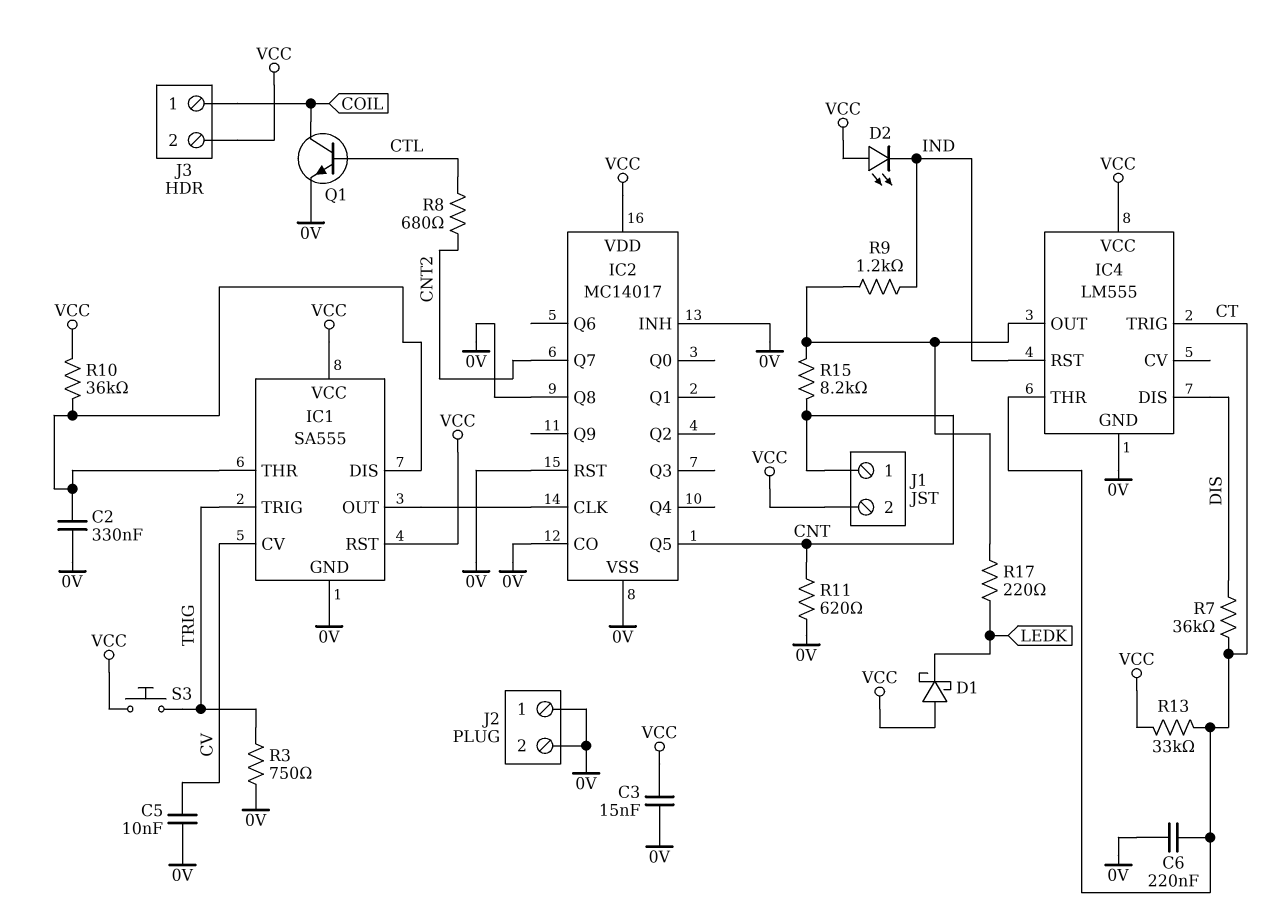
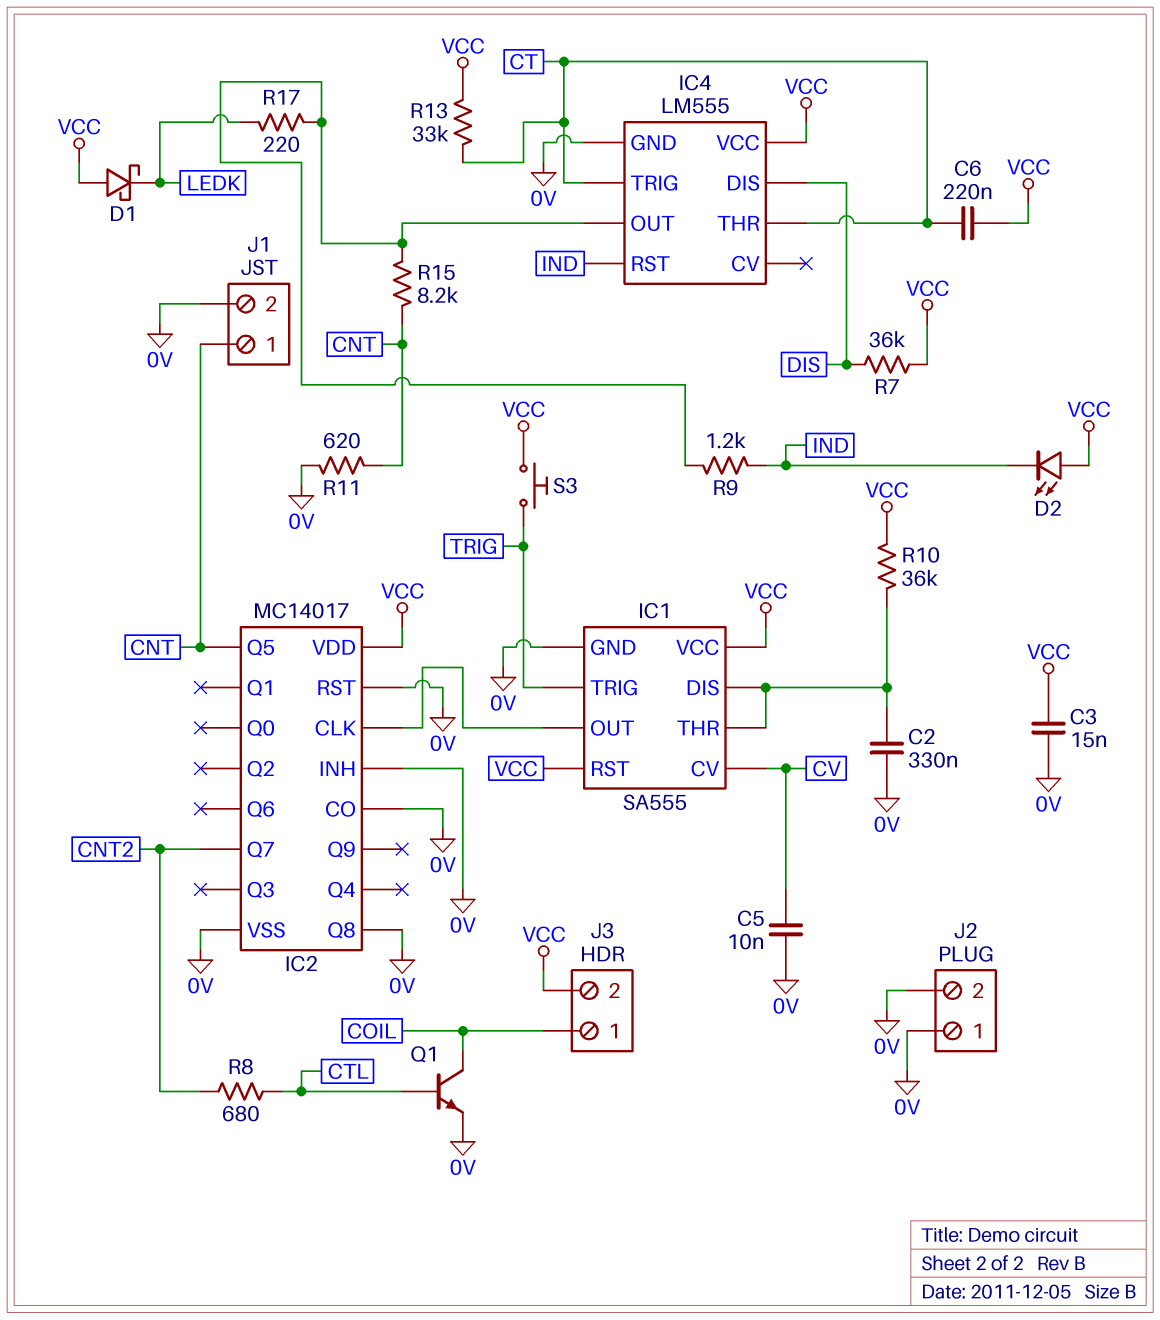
C6: 220nF (0V, CT) -> 220nF (CT, VCC)
J1 pin 2: VCC -> 0V
R3: 750 (0V, TRIG) -> none
R7: 36k (CT, DIS) -> 36k (DIS, VCC)

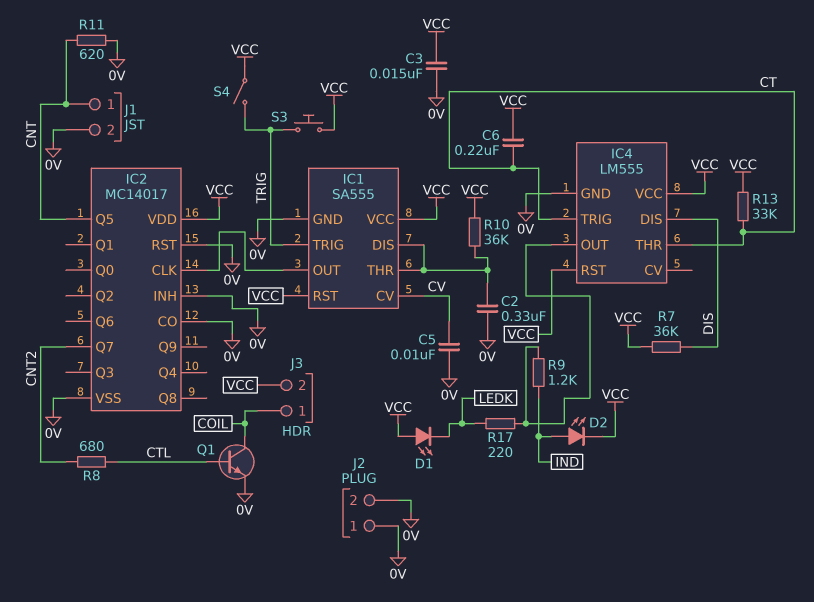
D1: schottky (A VCC, K LEDK) -> LED (A VCC, K LEDK)
D2: LED (A VCC, K IND) -> LED (A IND, K VCC)
IC2 pin Q8: 0V -> none
IC4 pin RST: IND -> VCC
R15: 8.2k (CNT, IC4/OUT) -> none
S4: none -> switch (TRIG, VCC)

